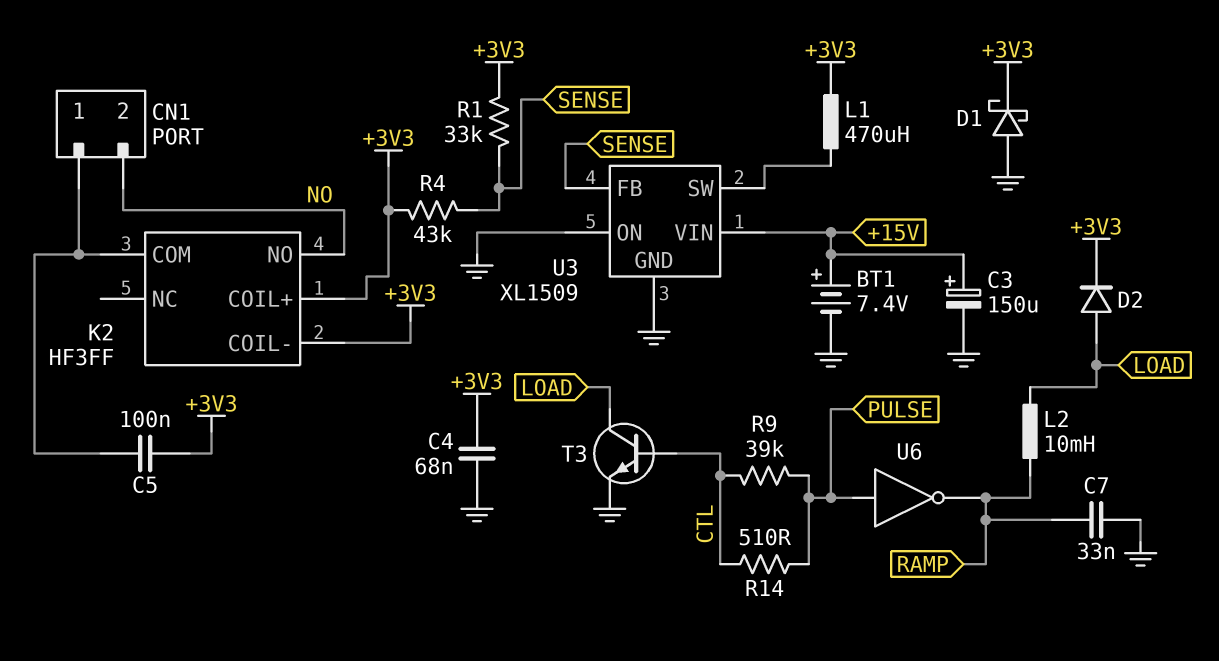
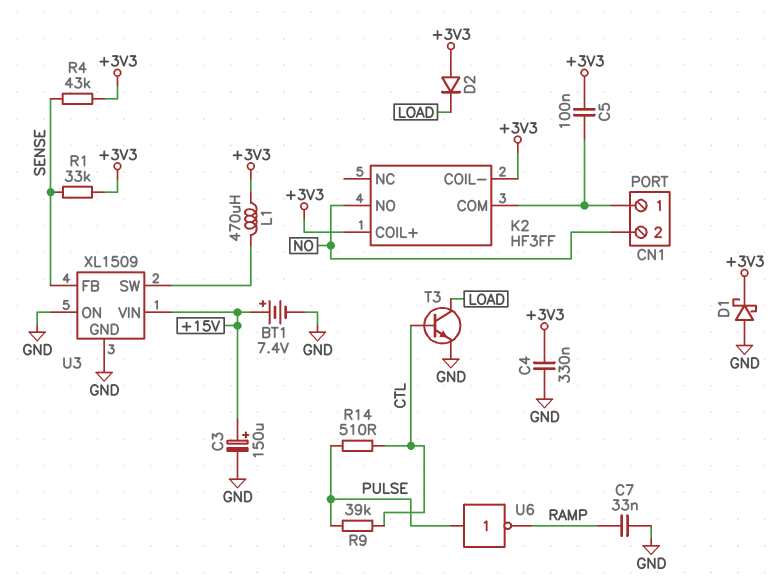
C4: 68nF (+3V3, GND) -> 330nF (+3V3, GND)
D2: diode (A LOAD, K +3V3) -> diode (A +3V3, K LOAD)
L2: 10mH (LOAD, RAMP) -> none

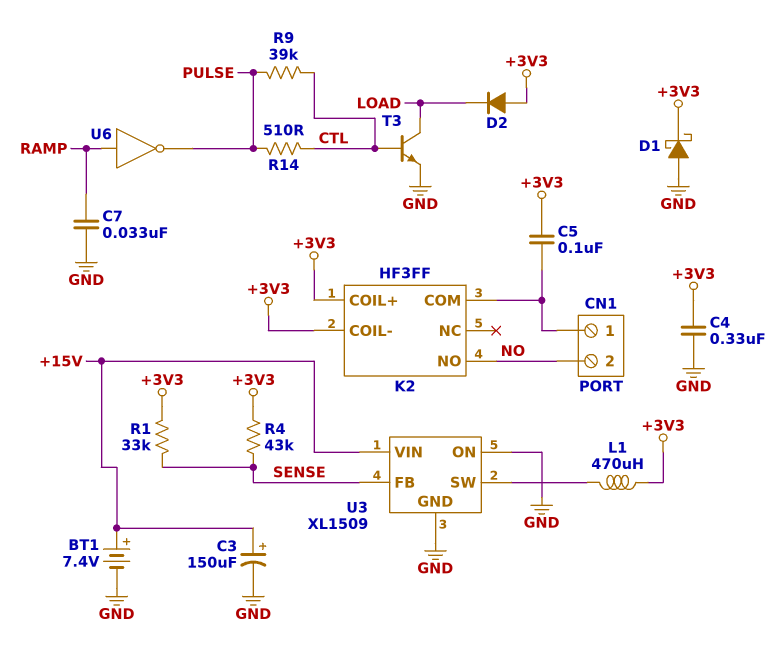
U6: NOT (in PULSE, out RAMP) -> NOT (in RAMP, out PULSE)

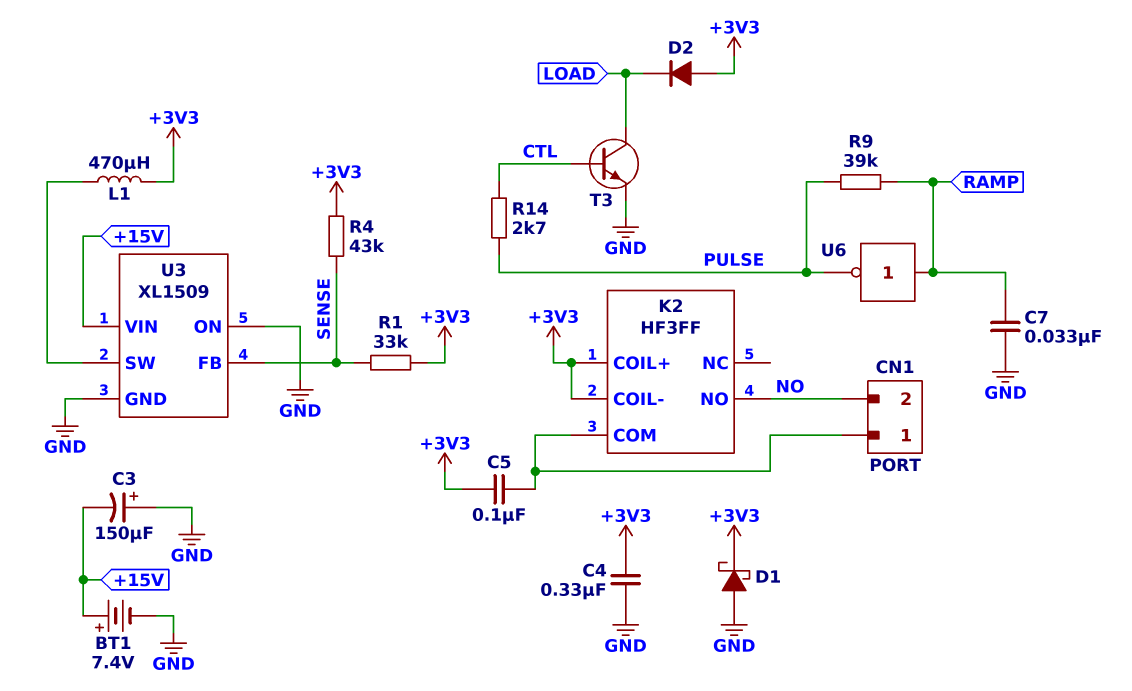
C3: 150uF (plus +15V, minus GND) -> 150uF (plus GND, minus +15V)
R9: 39k (CTL, PULSE) -> 39k (PULSE, RAMP)
R14: 510 (CTL, PULSE) -> 2.7k (CTL, PULSE)

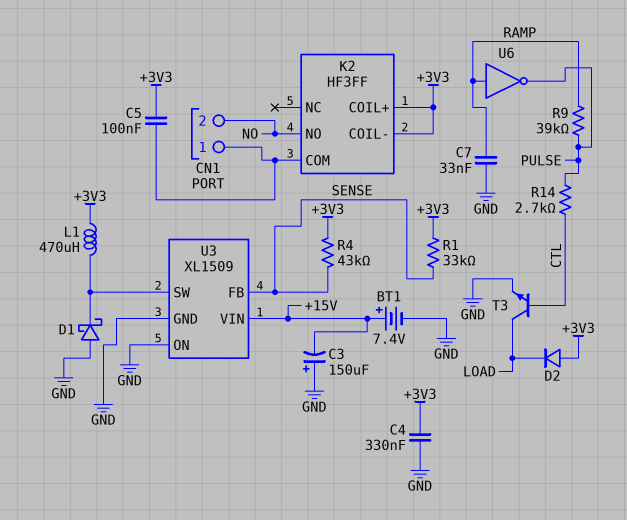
D1: schottky (A GND, K +3V3) -> schottky (A GND, K U3/SW)

